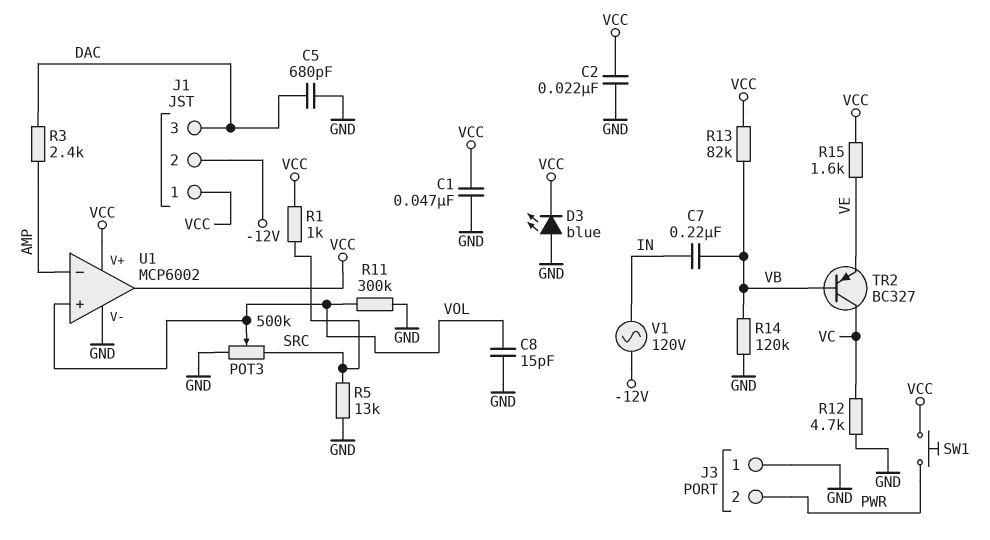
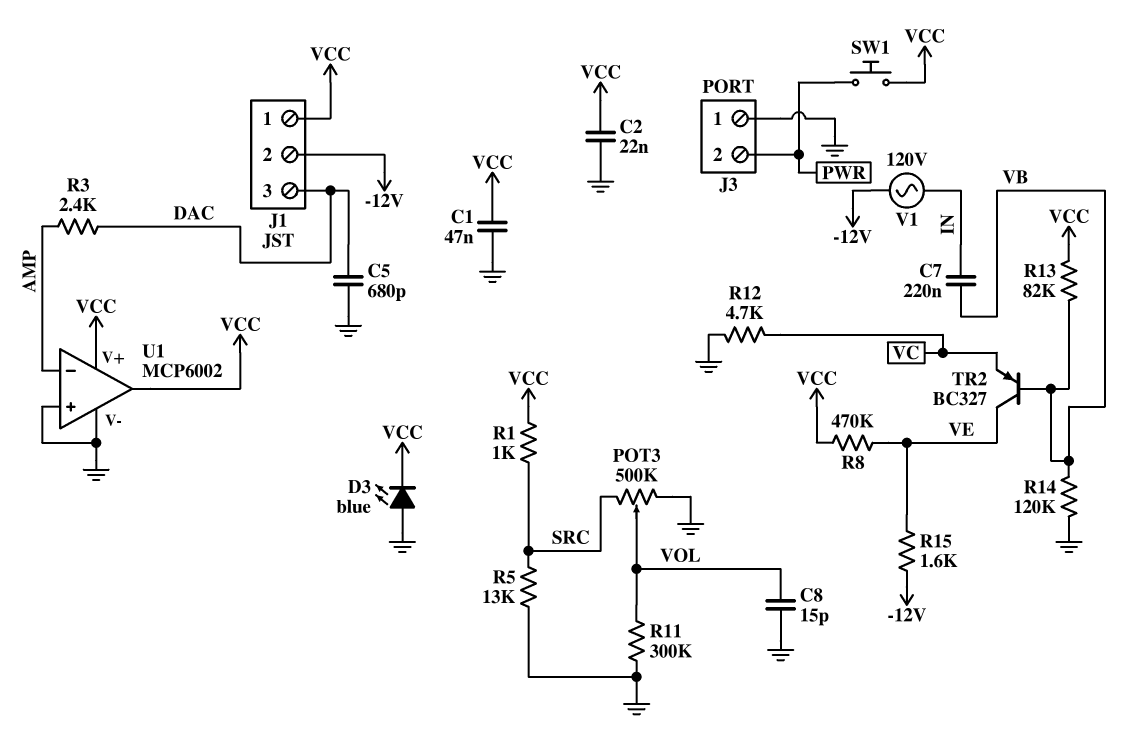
R8: none -> 470k (VCC, VE)
R15: 1.6k (VCC, VE) -> 1.6k (-12V, VE)
TR2: PNP BC327 (B VB, C VC, E VE) -> PNP BC327 (B VB, C VE, E VC)
U1 pin in+: VOL -> GND

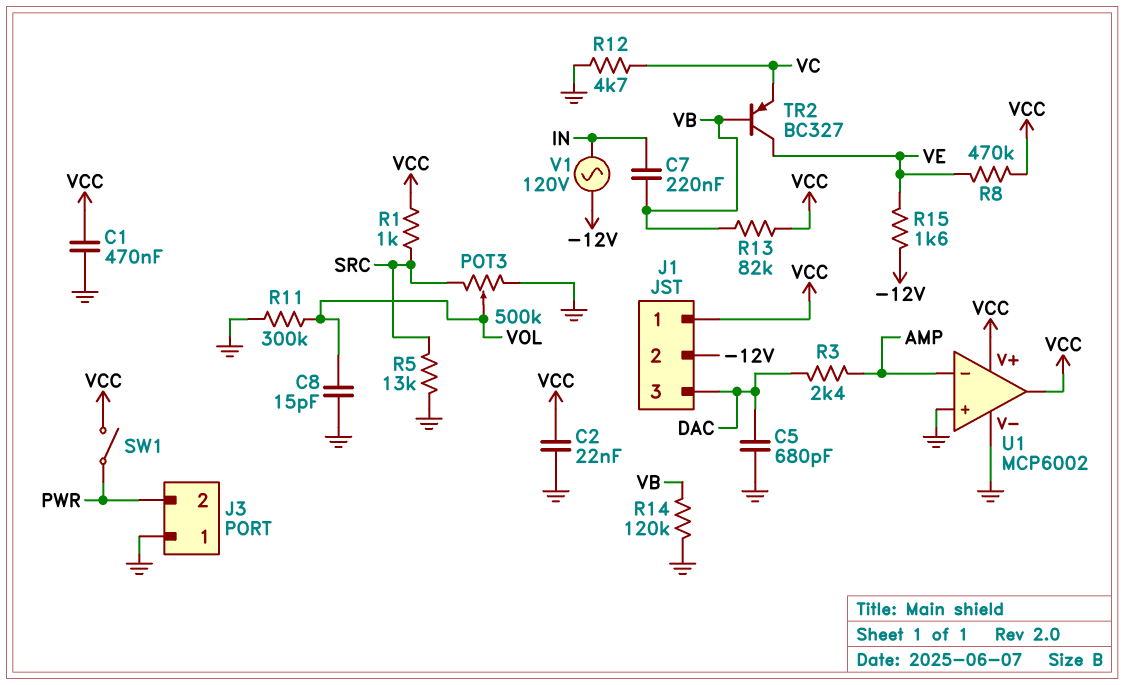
C1: 47nF (GND, VCC) -> 470nF (GND, VCC)
D3: LED blue (A GND, K VCC) -> none
SW1: button (PWR, VCC) -> switch (PWR, VCC)

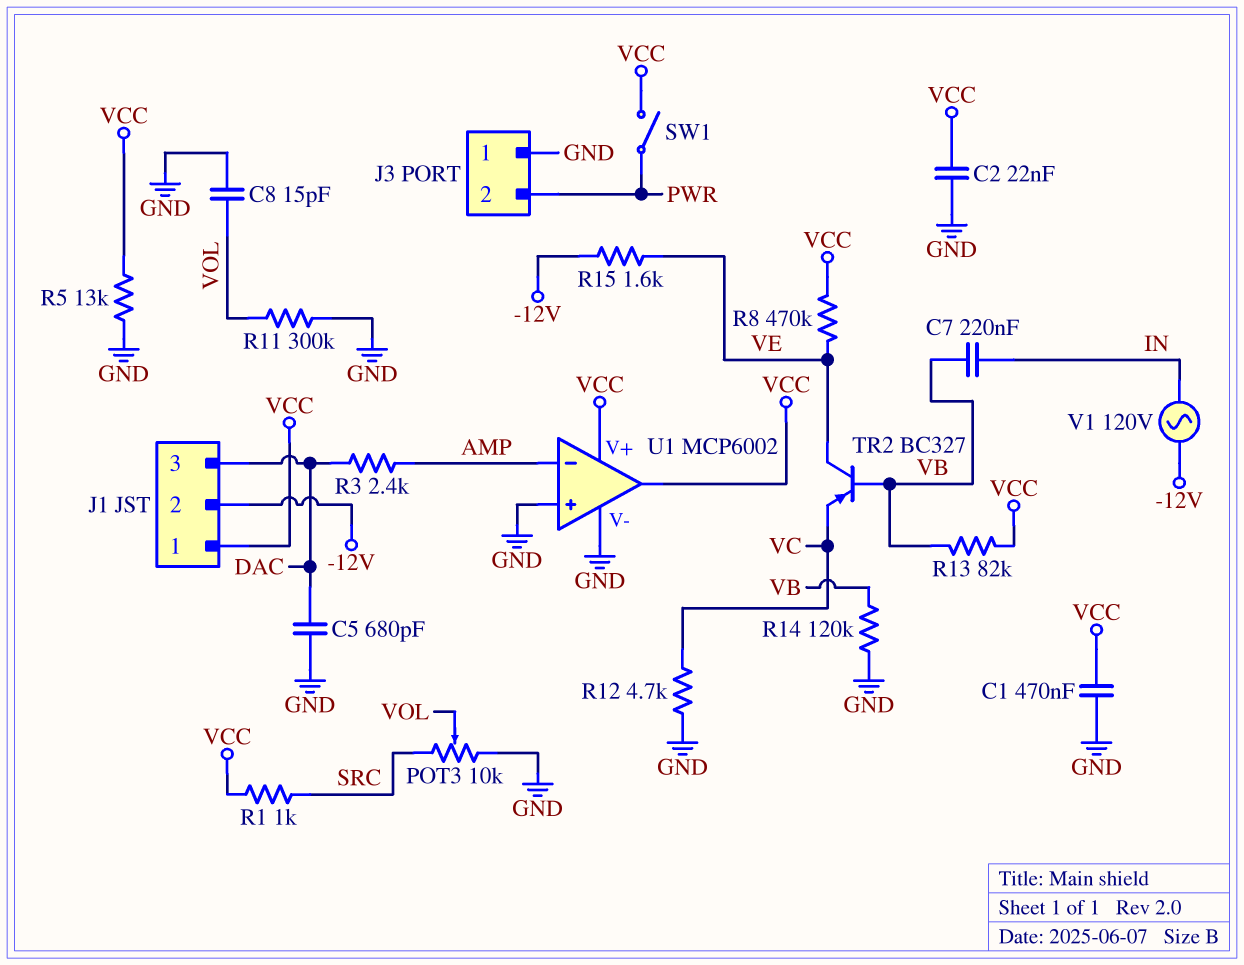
POT3: 500k (GND, SRC, wiper VOL) -> 10k (GND, SRC, wiper VOL)
R5: 13k (GND, SRC) -> 13k (GND, VCC)

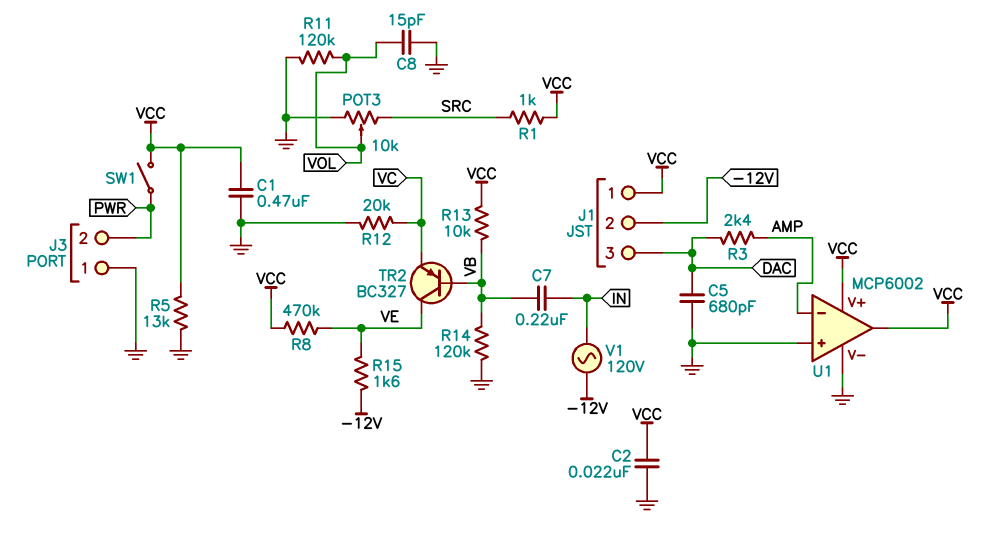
R11: 300k (GND, VOL) -> 120k (GND, VOL)
R12: 4.7k (GND, VC) -> 20k (GND, VC)
R13: 82k (VB, VCC) -> 10k (VB, VCC)

